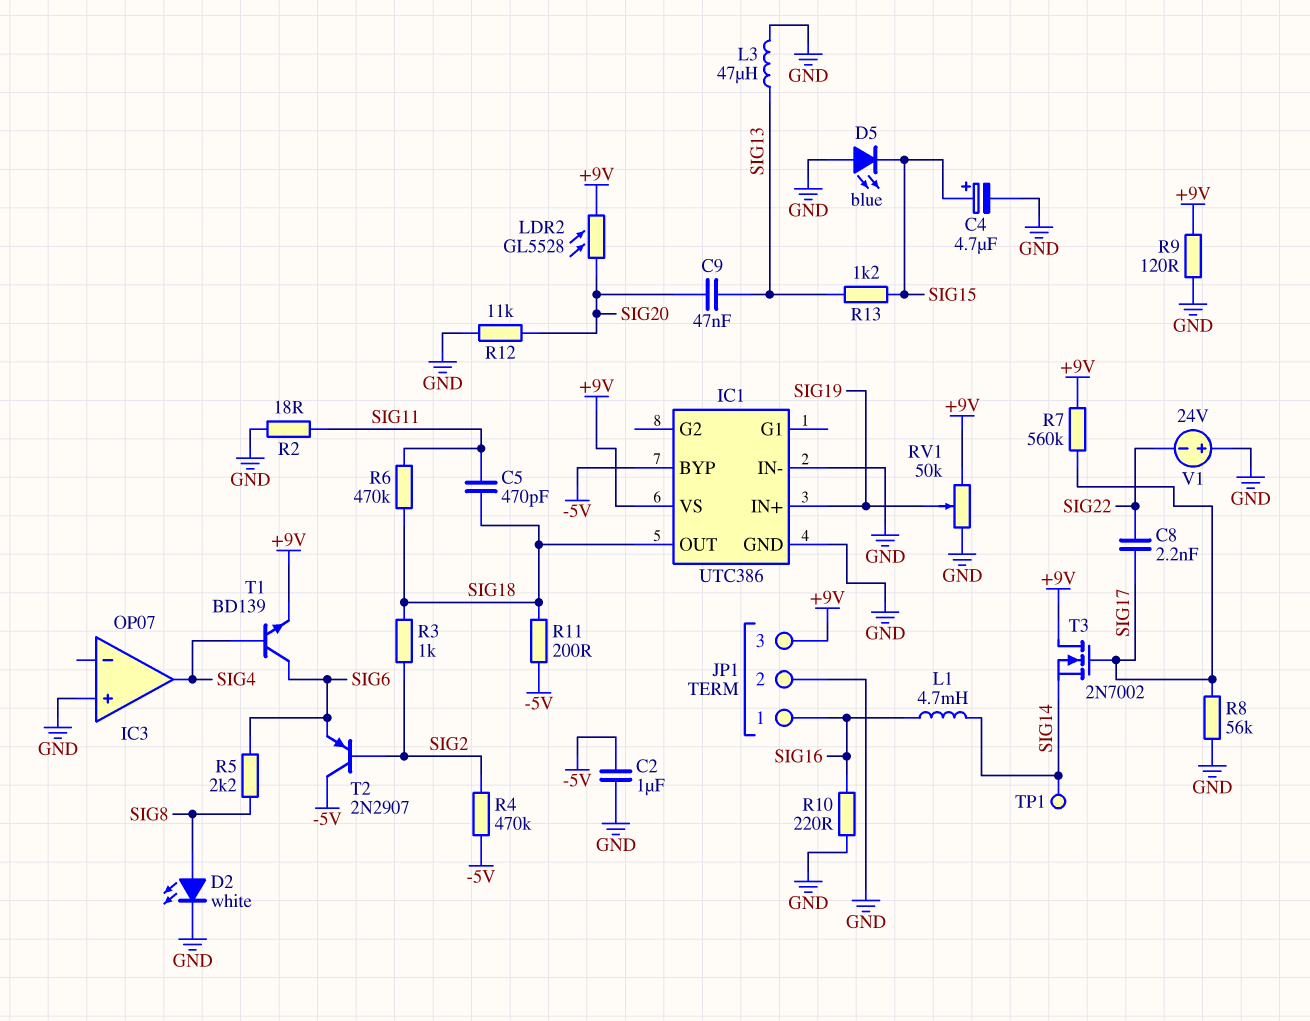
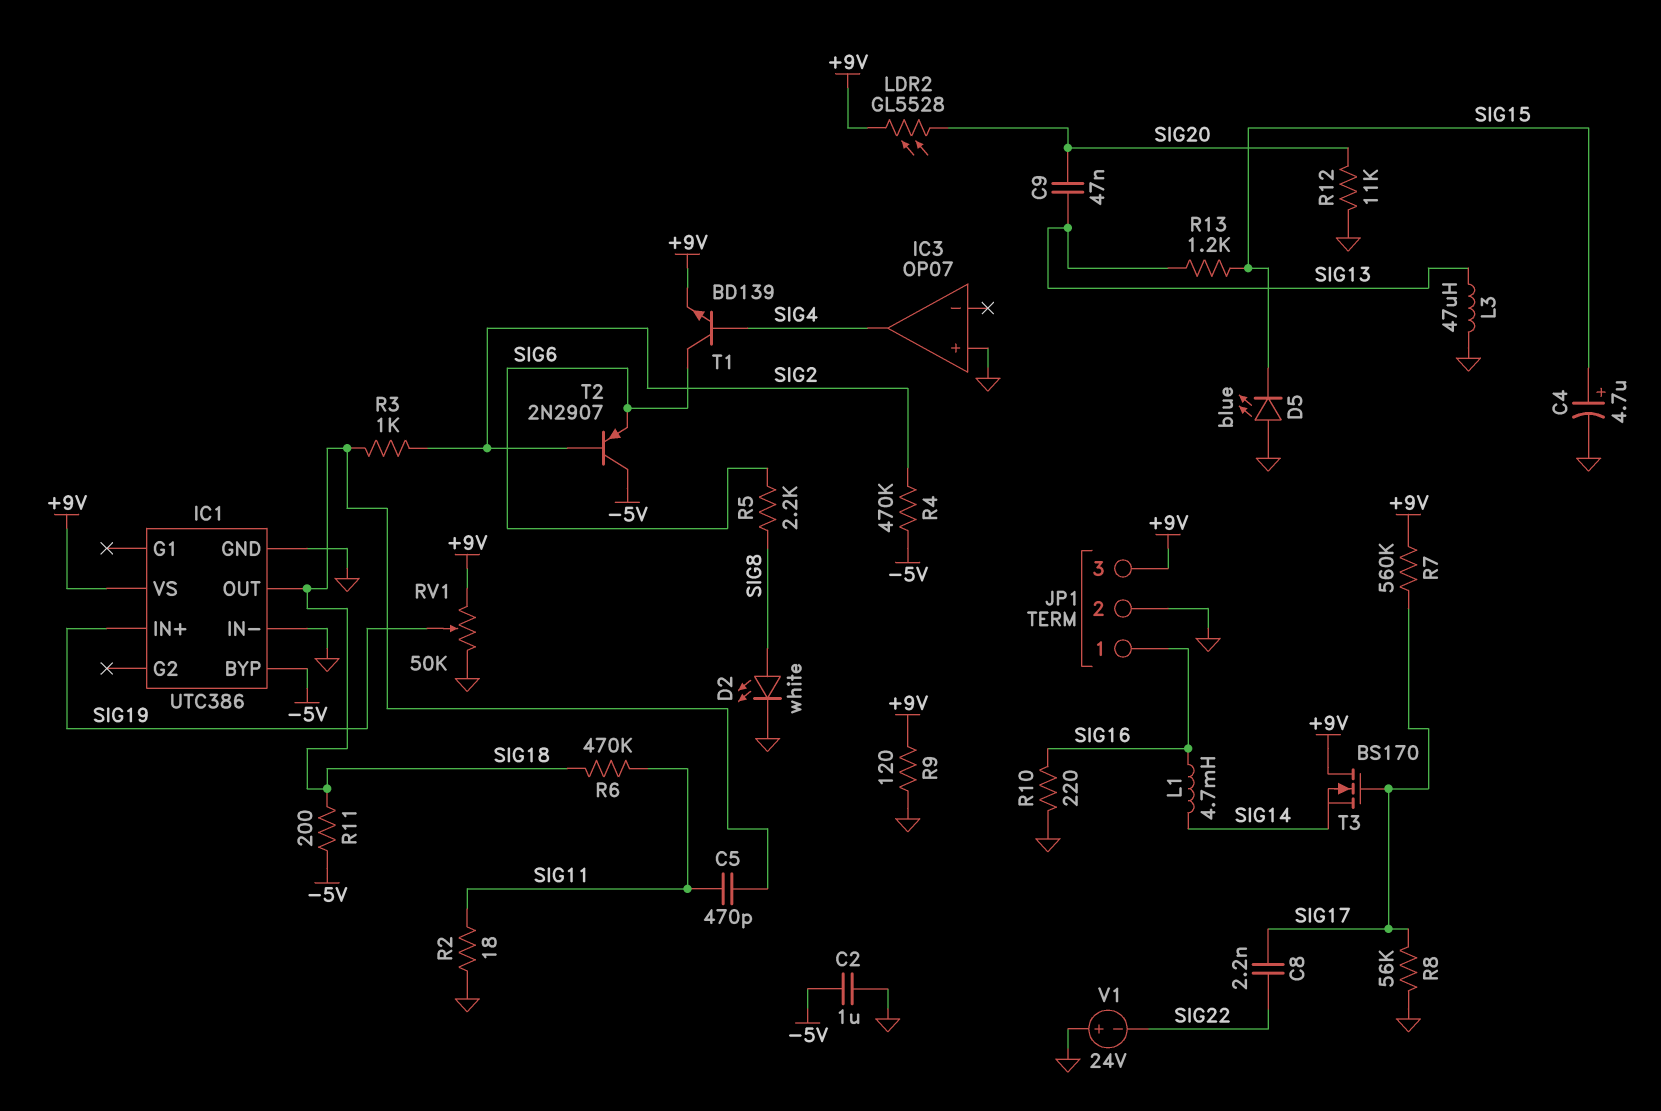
T3: NMOS 2N7002 (G SIG17, D +9V, S SIG14) -> NMOS BS170 (G SIG17, D +9V, S SIG14)
TP1: test point (SIG14) -> none

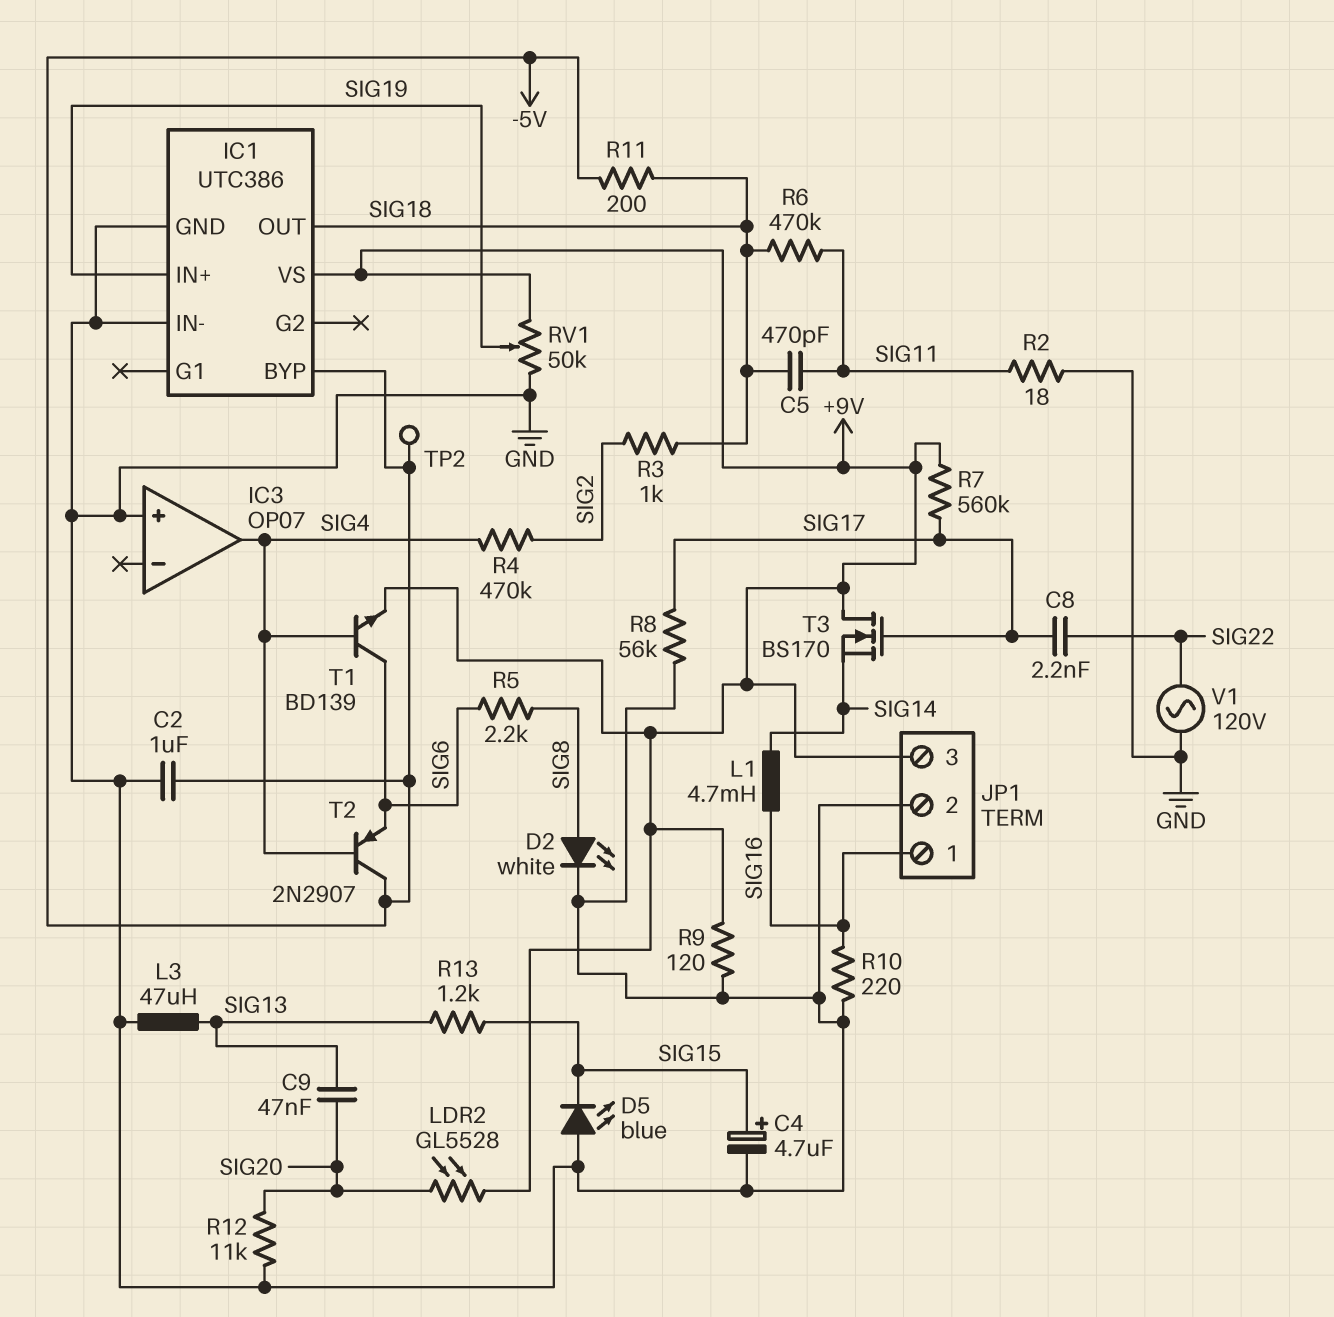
R4: 470k (-5V, SIG2) -> 470k (SIG2, SIG4)
T2: PNP 2N2907 (B SIG2, C -5V, E SIG6) -> PNP 2N2907 (B SIG4, C -5V, E SIG6)
TP2: none -> test point (-5V)
V1: 24V (plus GND, minus SIG22) -> AC 120V (GND, SIG22)

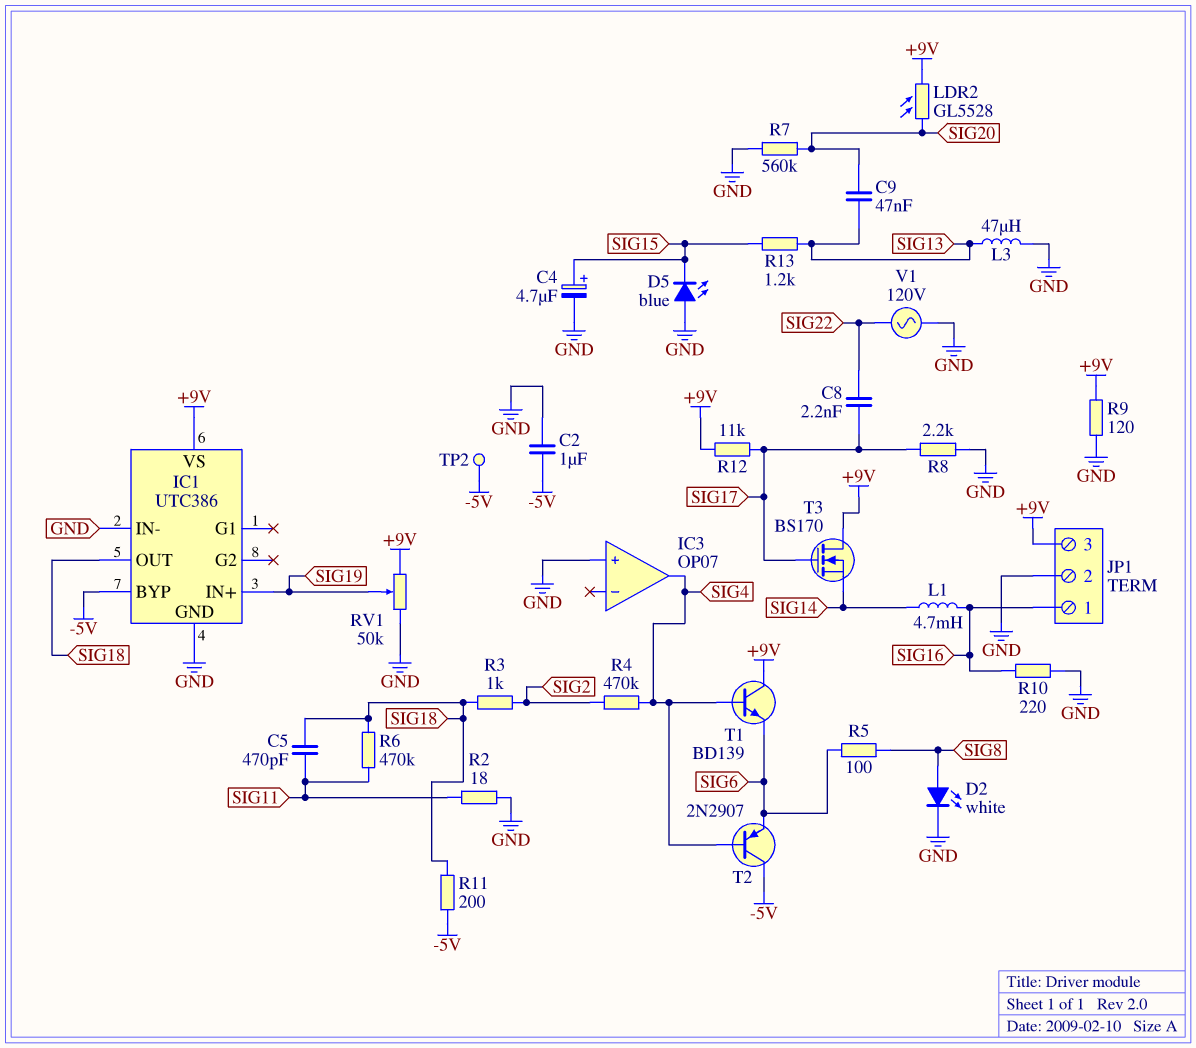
R5: 2.2k (SIG6, SIG8) -> 100 (SIG6, SIG8)
R7: 560k (+9V, SIG17) -> 560k (GND, SIG20)
R8: 56k (GND, SIG17) -> 2.2k (GND, SIG17)
R12: 11k (GND, SIG20) -> 11k (+9V, SIG17)
T1: NPN BD139 (B SIG4, C SIG6, E +9V) -> NPN BD139 (B SIG4, C +9V, E SIG6)

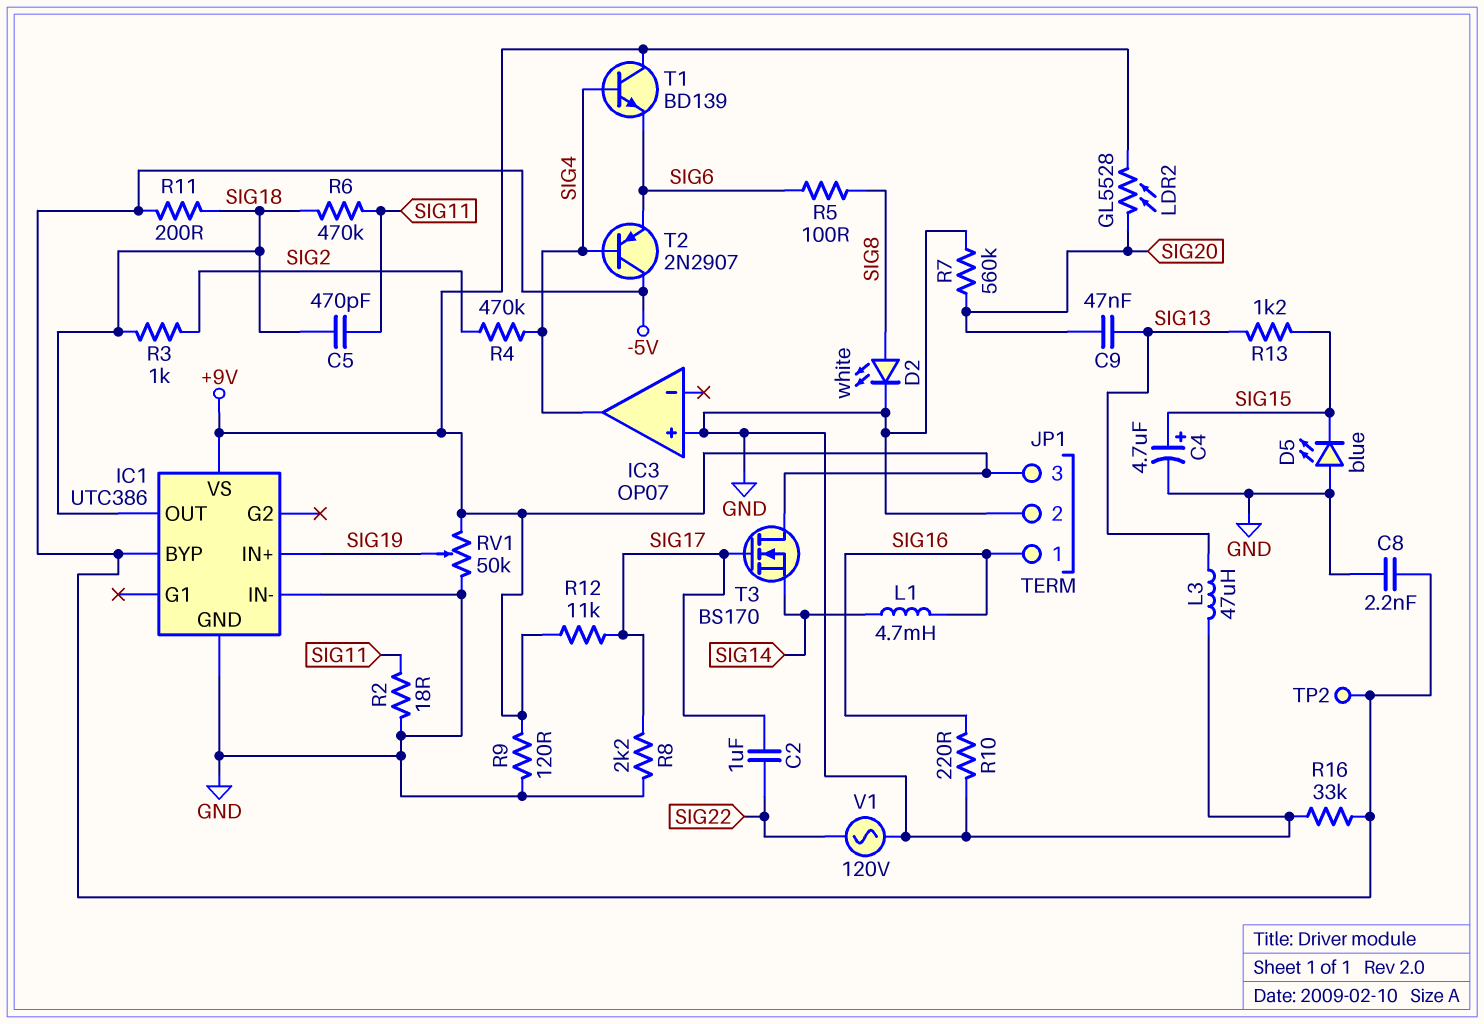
C2: 1uF (-5V, GND) -> 1uF (SIG17, SIG22)
C8: 2.2nF (SIG17, SIG22) -> 2.2nF (-5V, GND)
R16: none -> 33k (-5V, GND)

